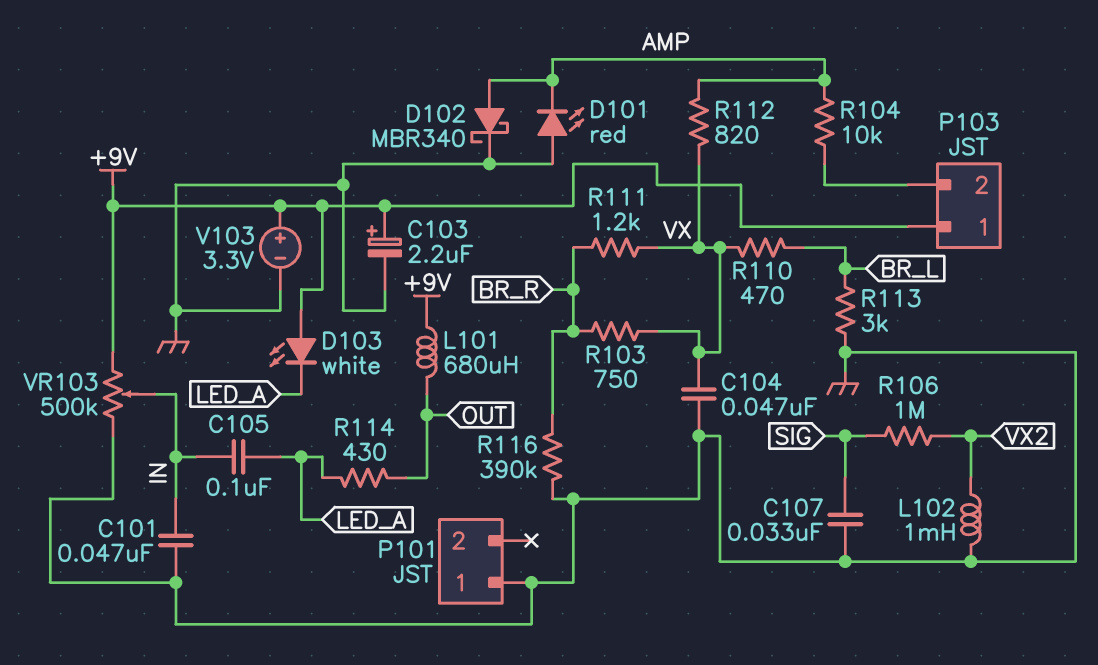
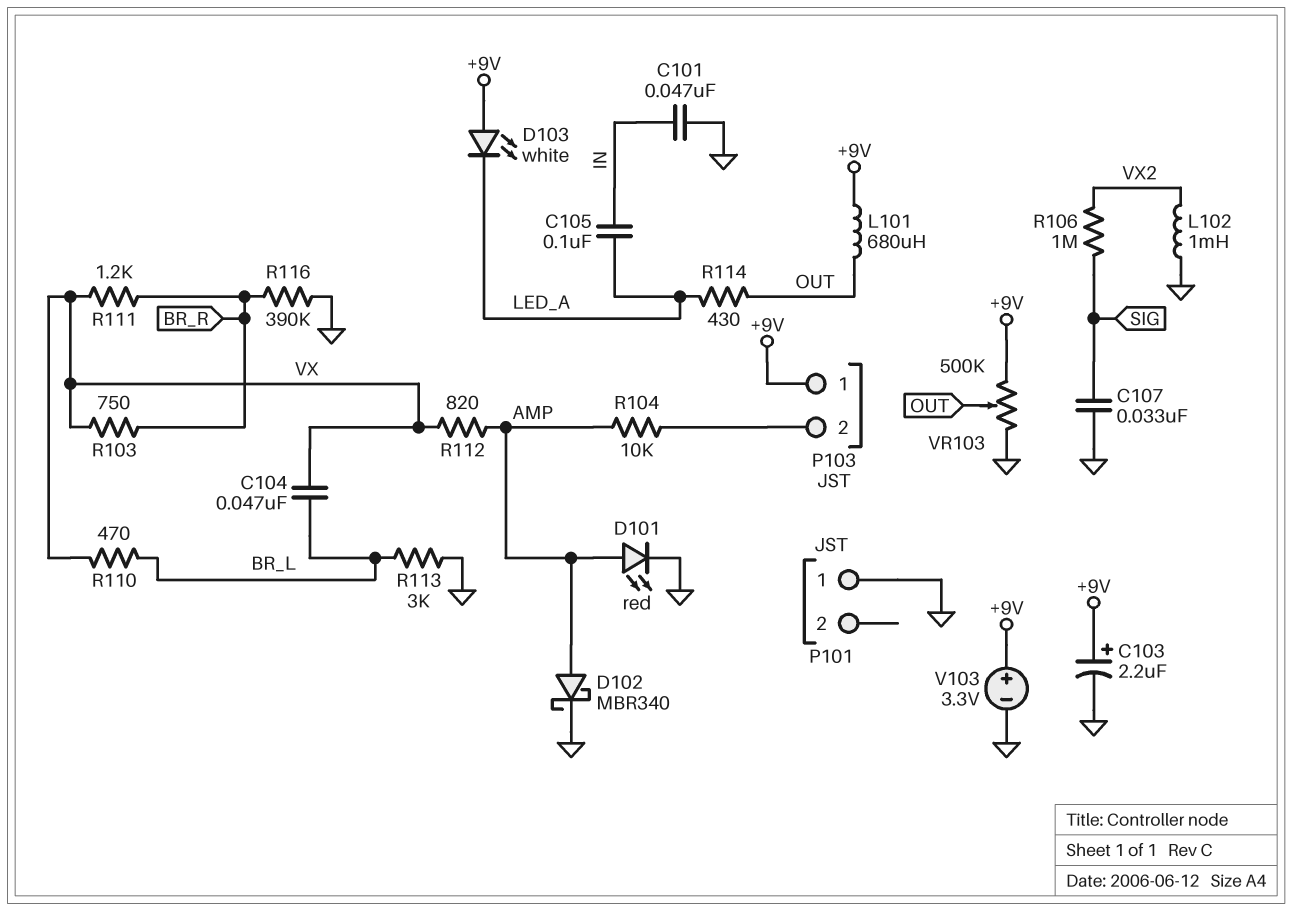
C104: 47nF (GND, VX) -> 47nF (BR_L, VX)
D101: LED red (A GND, K AMP) -> LED red (A AMP, K GND)
VR103: 500k (+9V, GND, wiper IN) -> 500k (+9V, GND, wiper OUT)

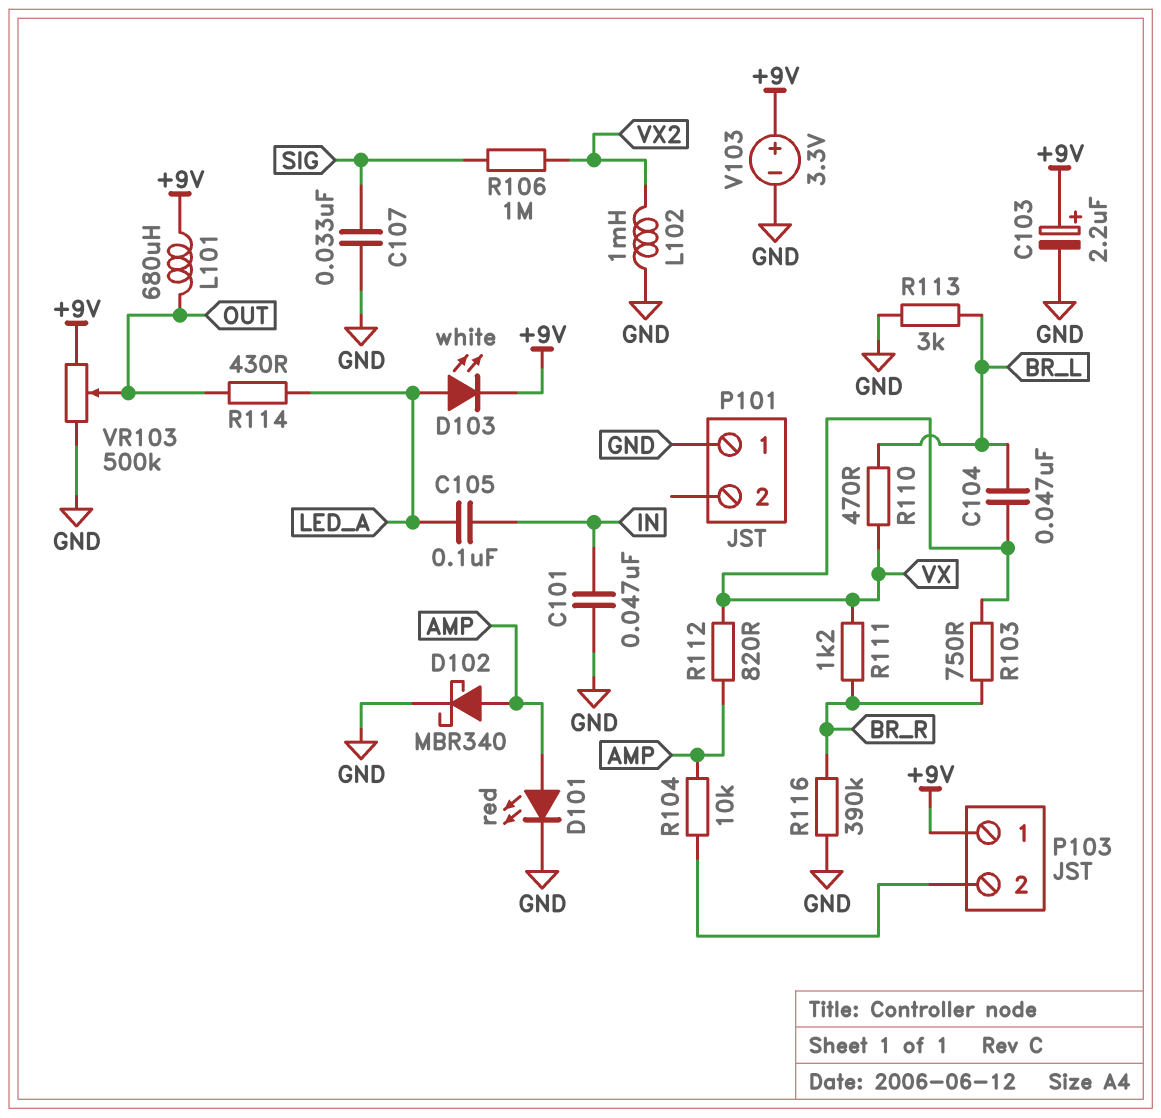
D103: LED white (A +9V, K LED_A) -> LED white (A LED_A, K +9V)

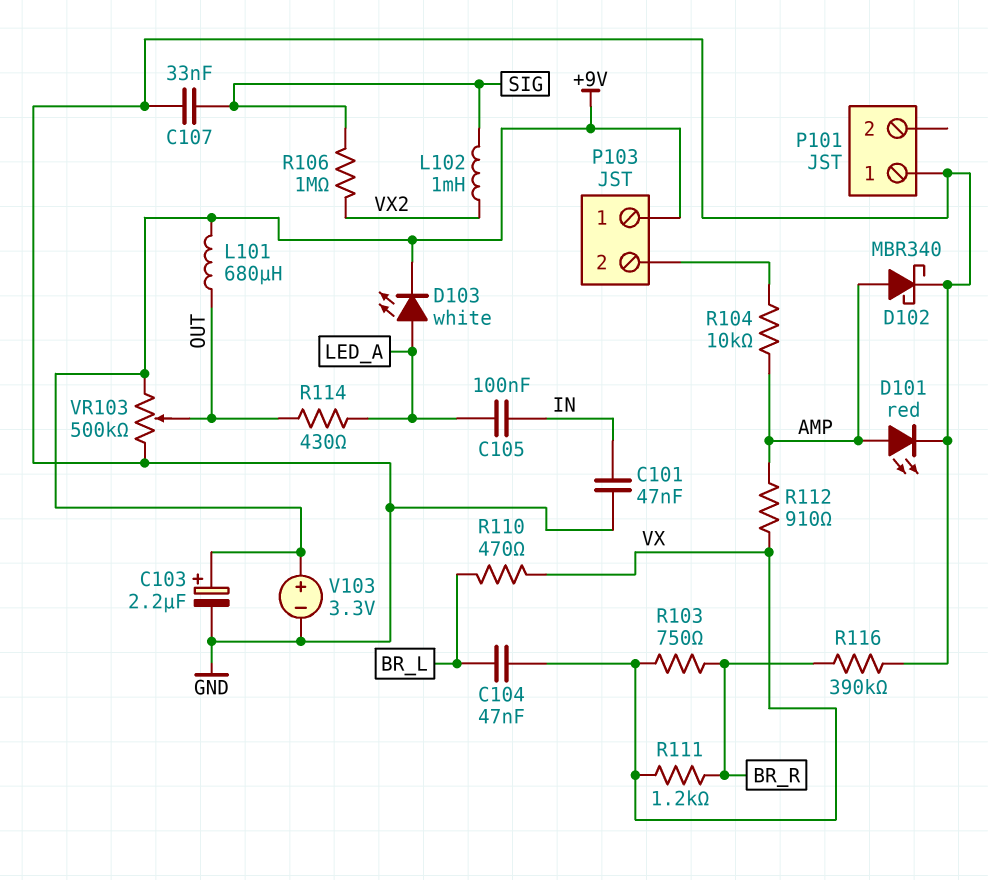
L102: 1mH (GND, VX2) -> 1mH (SIG, VX2)
R112: 820 (AMP, VX) -> 910 (AMP, VX)
R113: 3k (BR_L, GND) -> none

